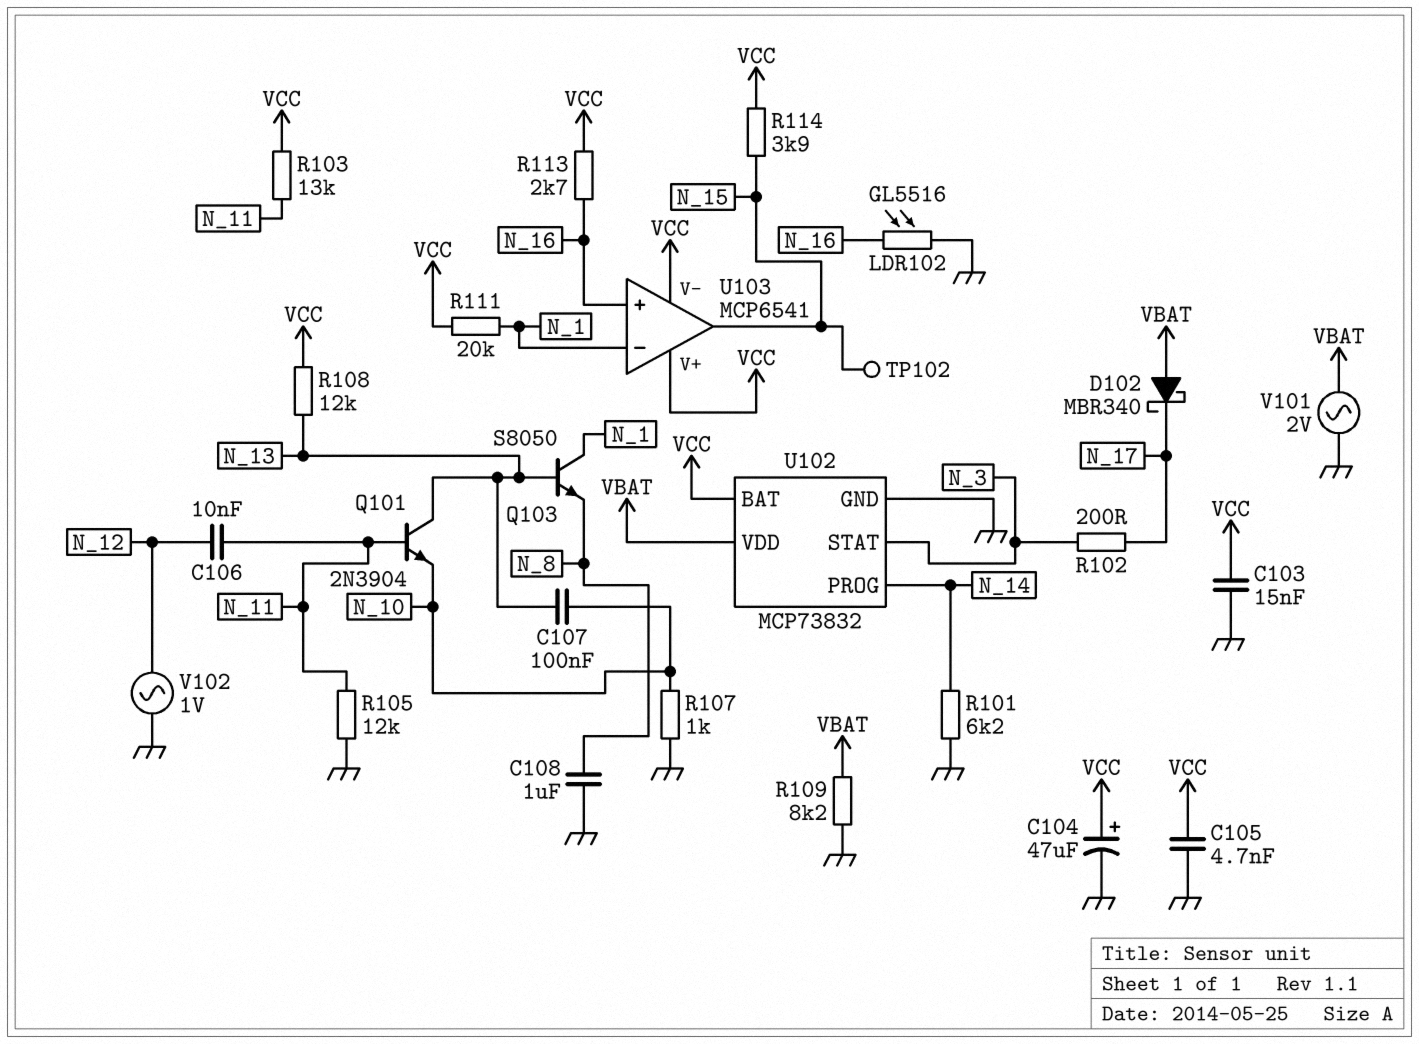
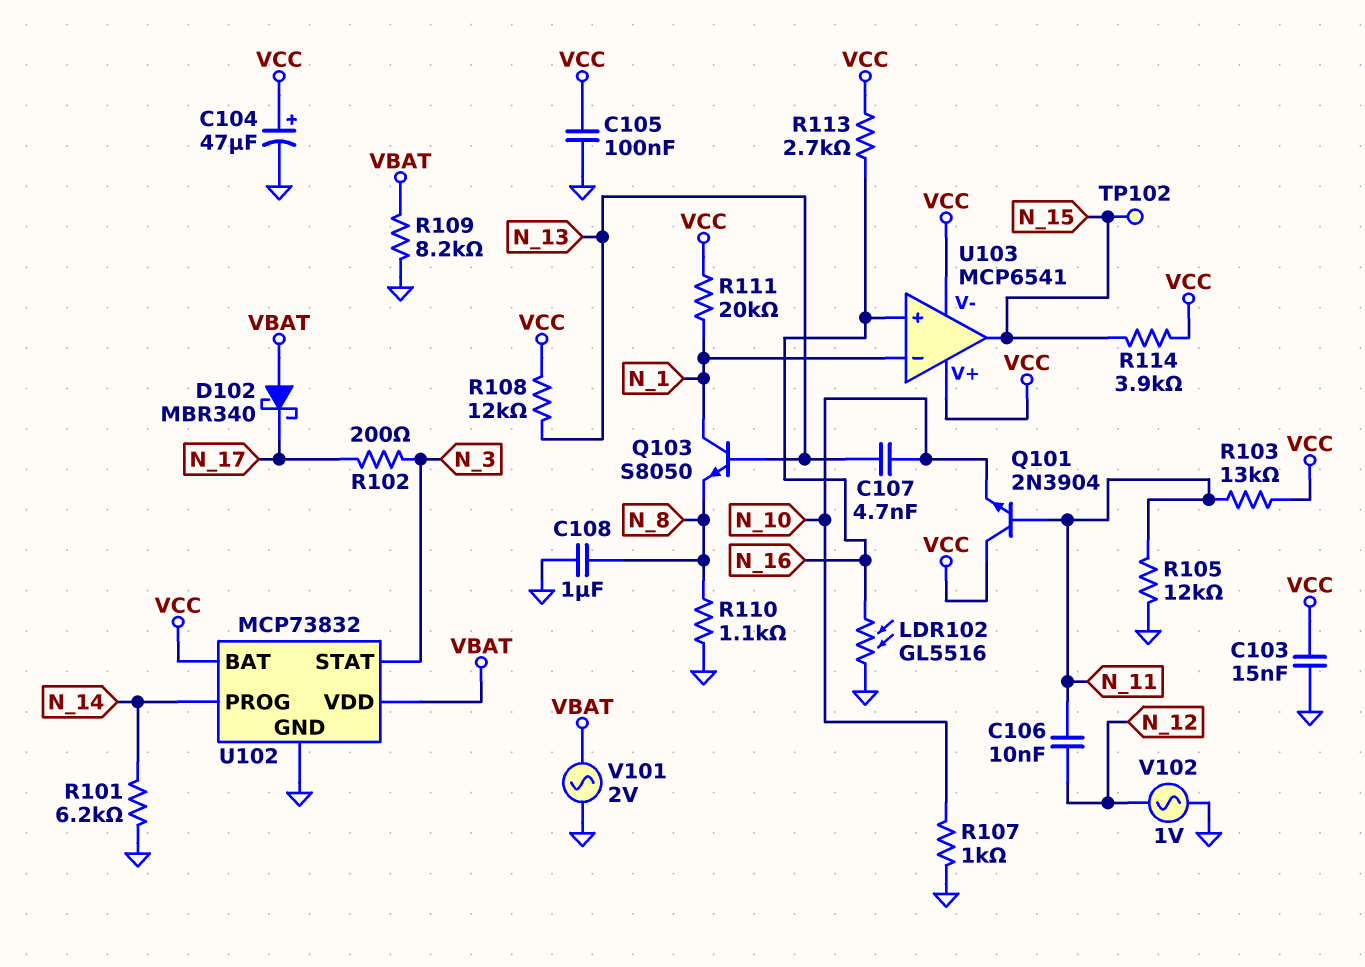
C105: 4.7nF (GND, VCC) -> 100nF (GND, VCC)
C107: 100nF (N_10, N_13) -> 4.7nF (N_10, N_13)
Q101: NPN 2N3904 (B N_11, C N_13, E N_10) -> NPN 2N3904 (B N_11, C VCC, E N_10)
R110: none -> 1.1k (GND, N_8)

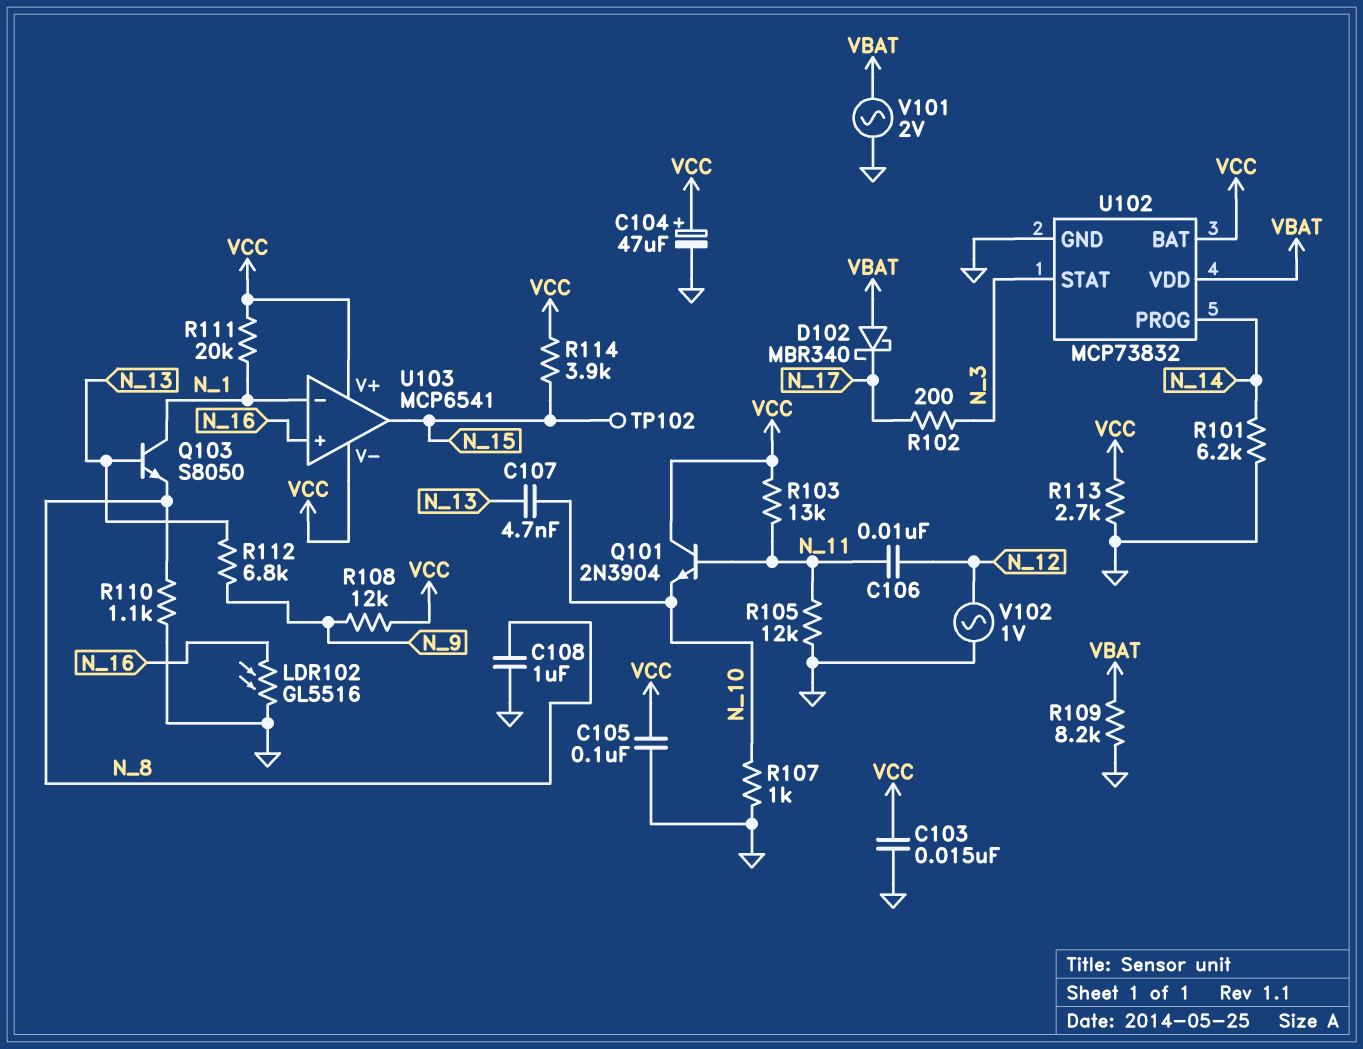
R108: 12k (N_13, VCC) -> 12k (N_9, VCC)
R112: none -> 6.8k (N_9, N_13)
R113: 2.7k (N_16, VCC) -> 2.7k (GND, VCC)

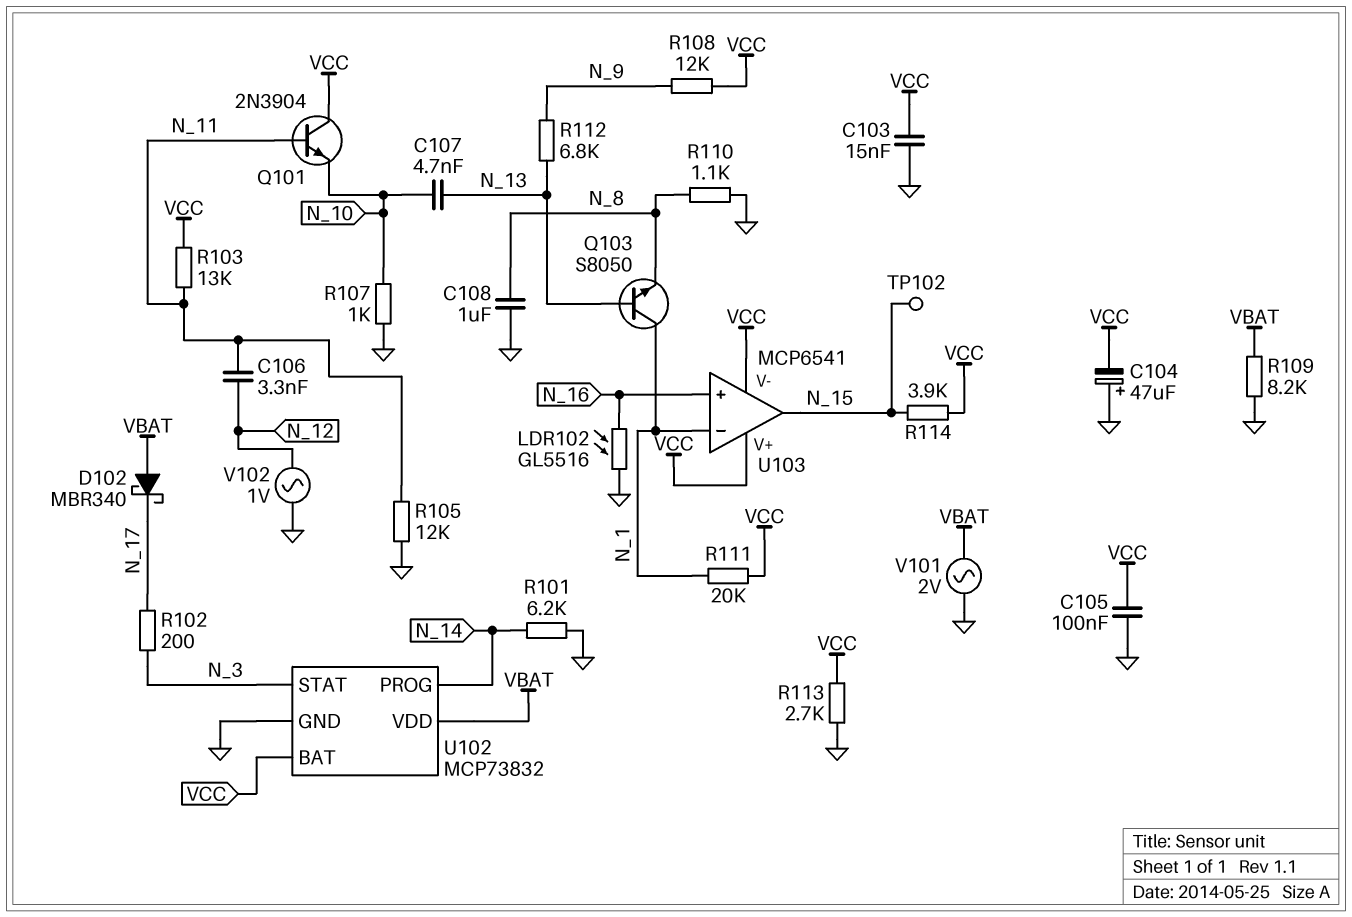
C104: 47uF (plus VCC, minus GND) -> 47uF (plus GND, minus VCC)
C106: 10nF (N_11, N_12) -> 3.3nF (N_11, N_12)

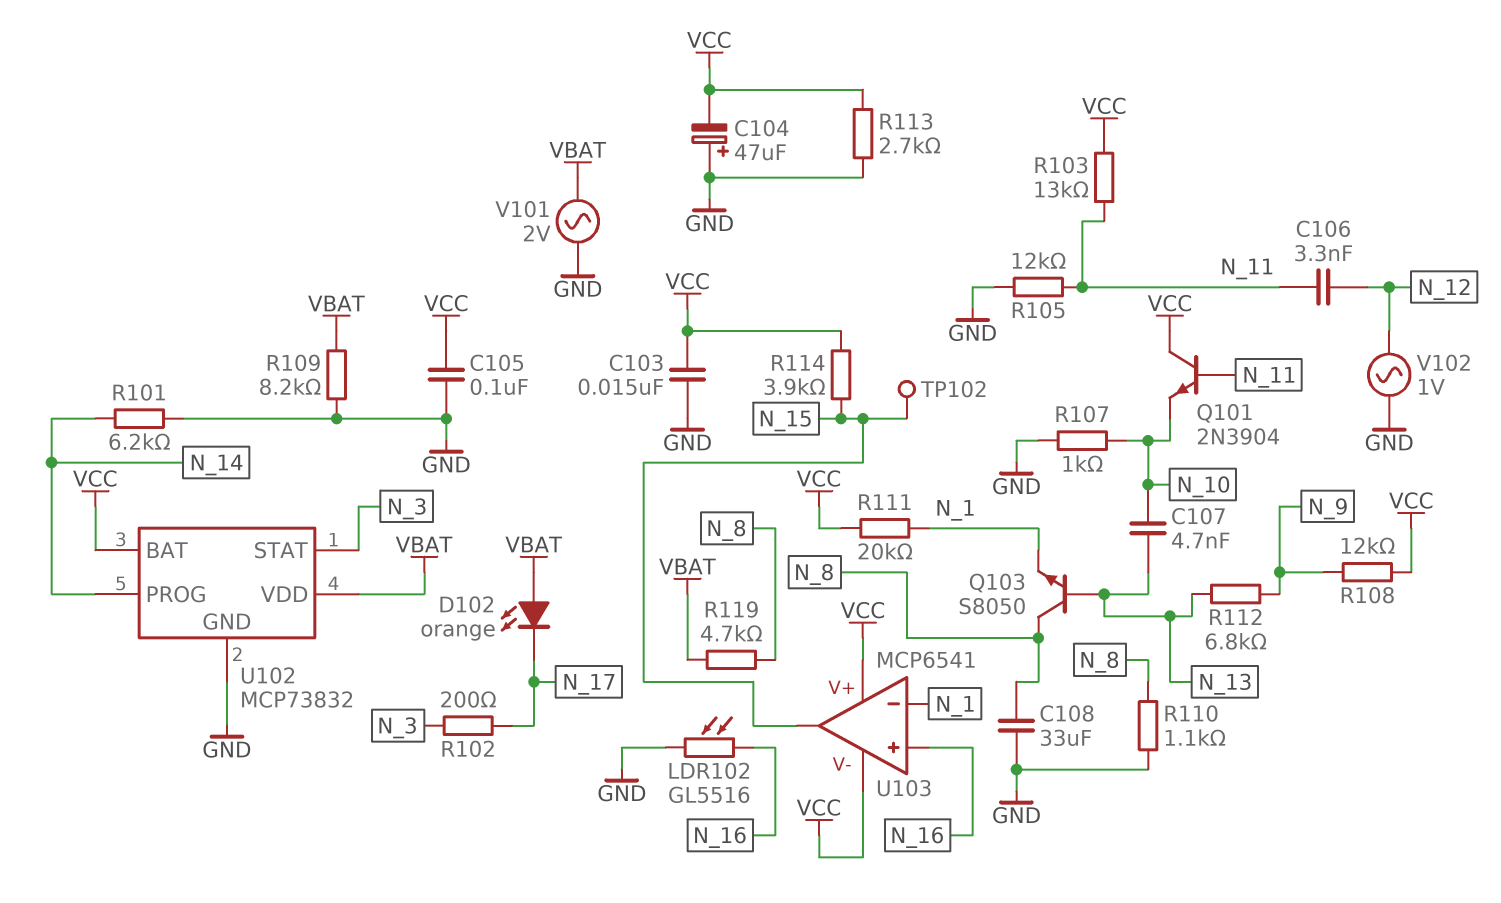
C108: 1uF (GND, N_8) -> 33uF (GND, N_8)
D102: schottky MBR340 (A VBAT, K N_17) -> LED orange (A VBAT, K N_17)
Q103: NPN S8050 (B N_13, C N_1, E N_8) -> NPN S8050 (B N_13, C N_8, E N_1)
R119: none -> 4.7k (N_8, VBAT)

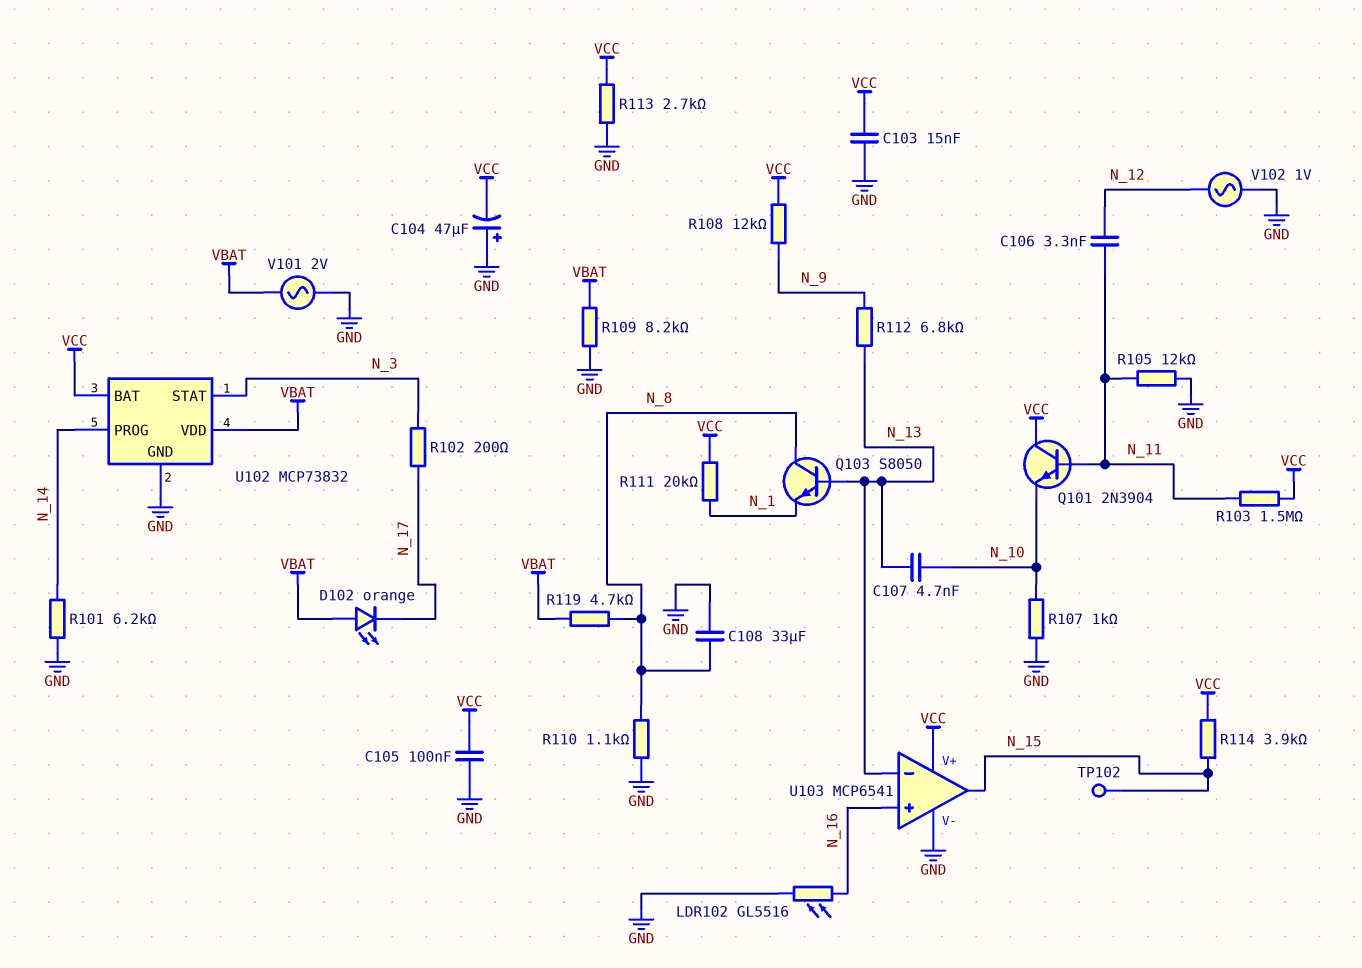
R103: 13k (N_11, VCC) -> 1.5M (N_11, VCC)
U103 pin V-: VCC -> GND
U103 pin in-: N_1 -> N_13

